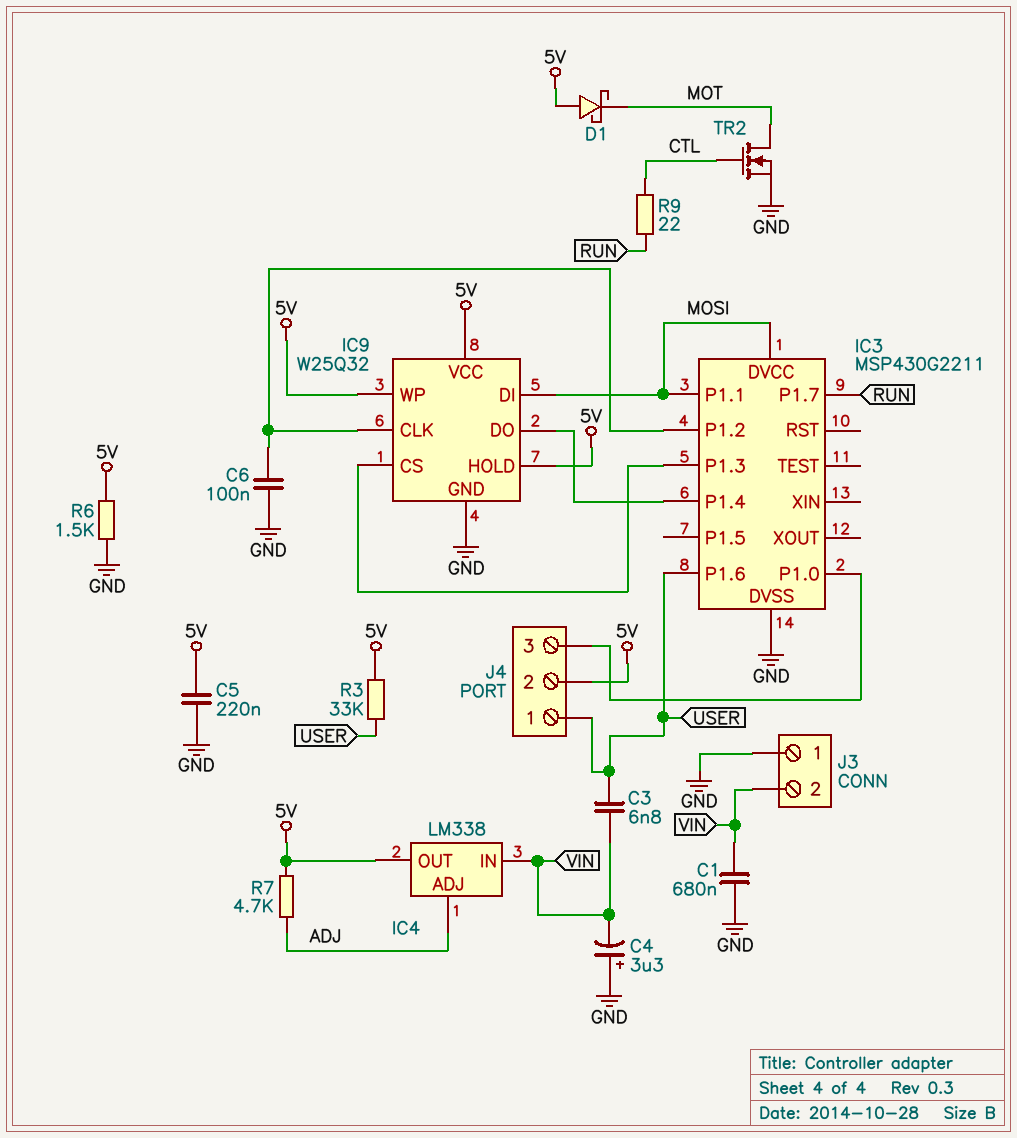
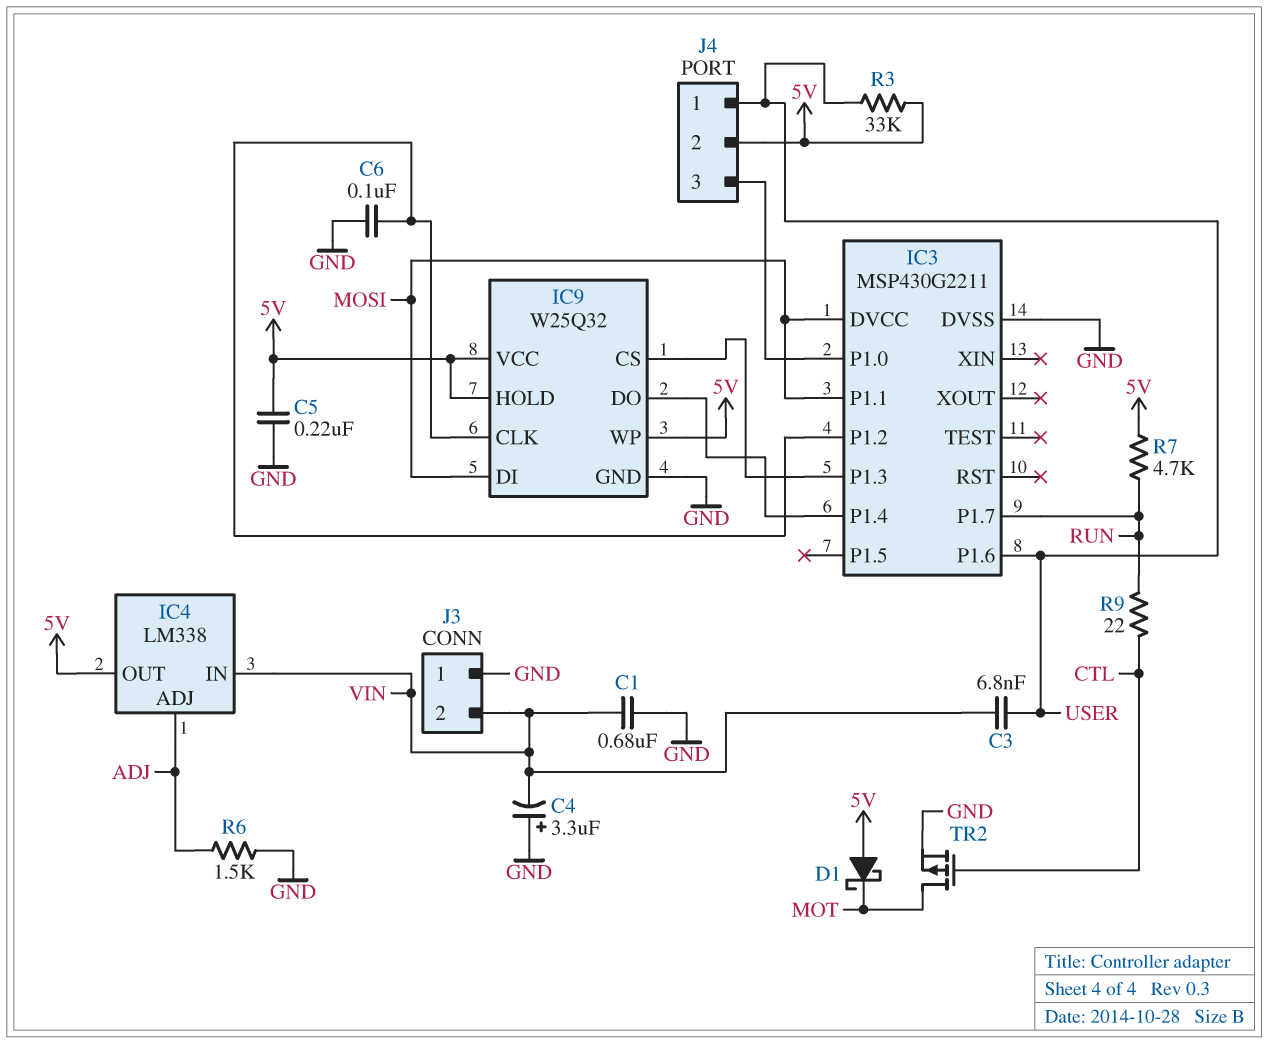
R6: 1.5k (5V, GND) -> 1.5k (ADJ, GND)
R7: 4.7k (5V, ADJ) -> 4.7k (5V, RUN)
TR2: NMOS (G CTL, D MOT, S GND) -> PMOS (G CTL, D MOT, S GND)

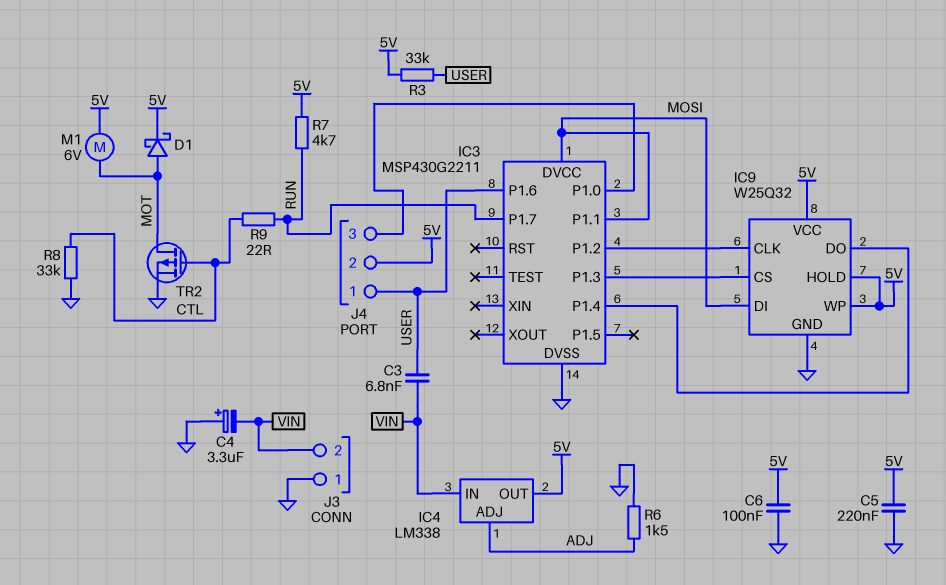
C1: 680nF (GND, VIN) -> none
C6: 100nF (GND, IC3/P1.2) -> 100nF (5V, GND)
D1: schottky (A 5V, K MOT) -> schottky (A MOT, K 5V)
M1: none -> motor 6V (5V, MOT)
R8: none -> 33k (CTL, GND)

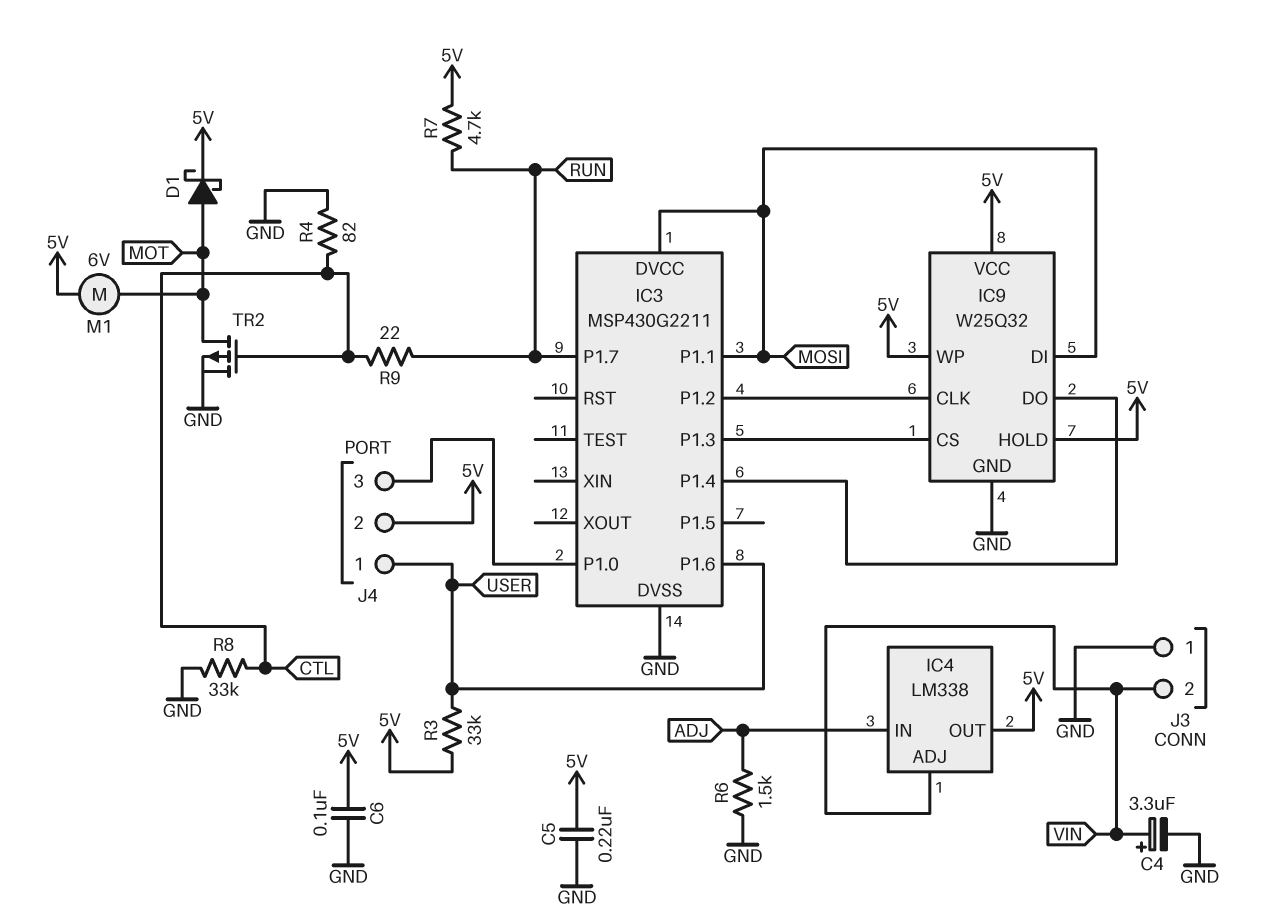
C3: 6.8nF (USER, VIN) -> none
C4: 3.3uF (plus GND, minus VIN) -> 3.3uF (plus VIN, minus GND)
IC4 pin ADJ: ADJ -> VIN
IC4 pin IN: VIN -> ADJ
R4: none -> 82 (CTL, GND)

